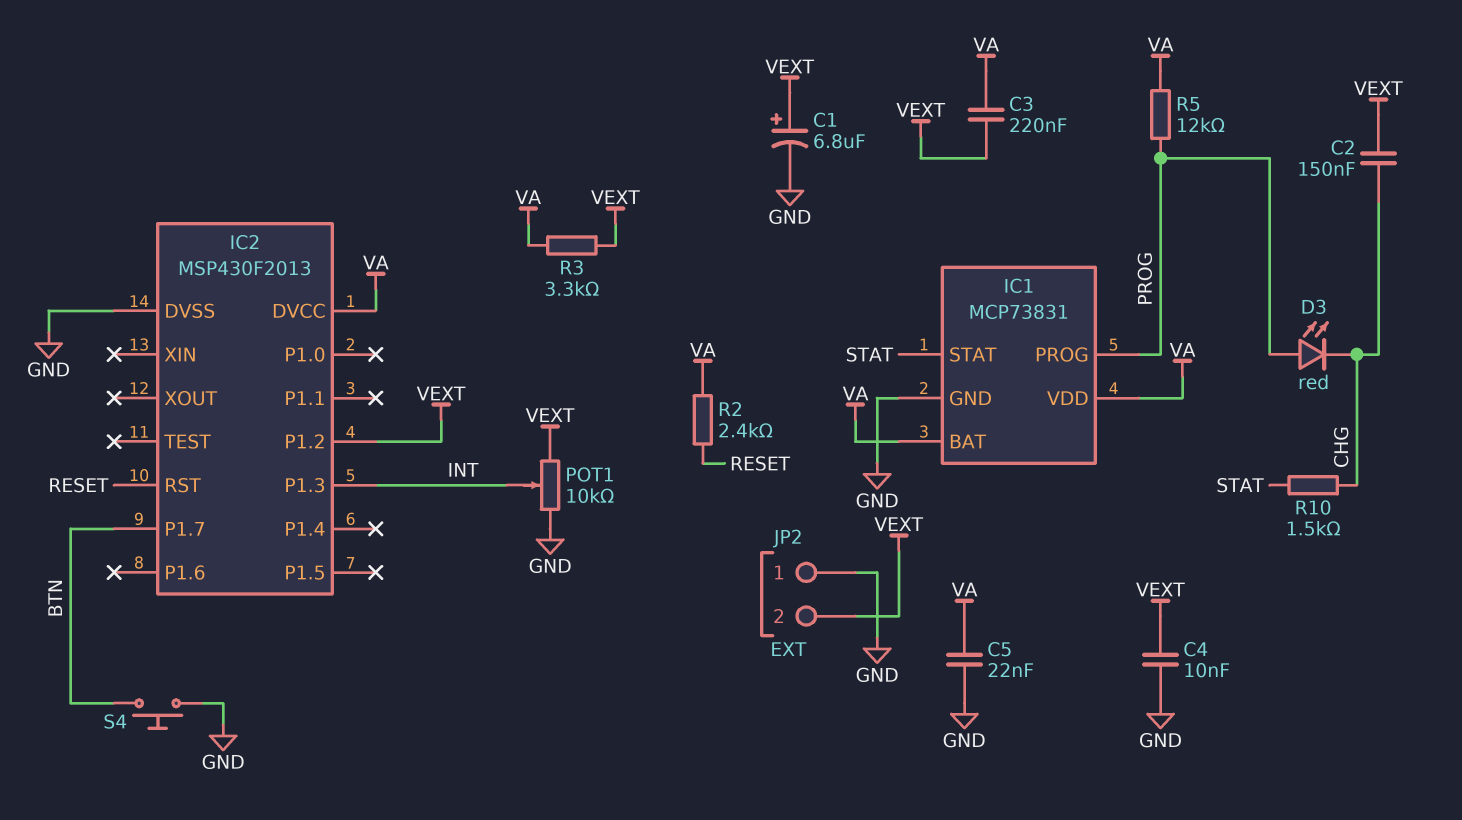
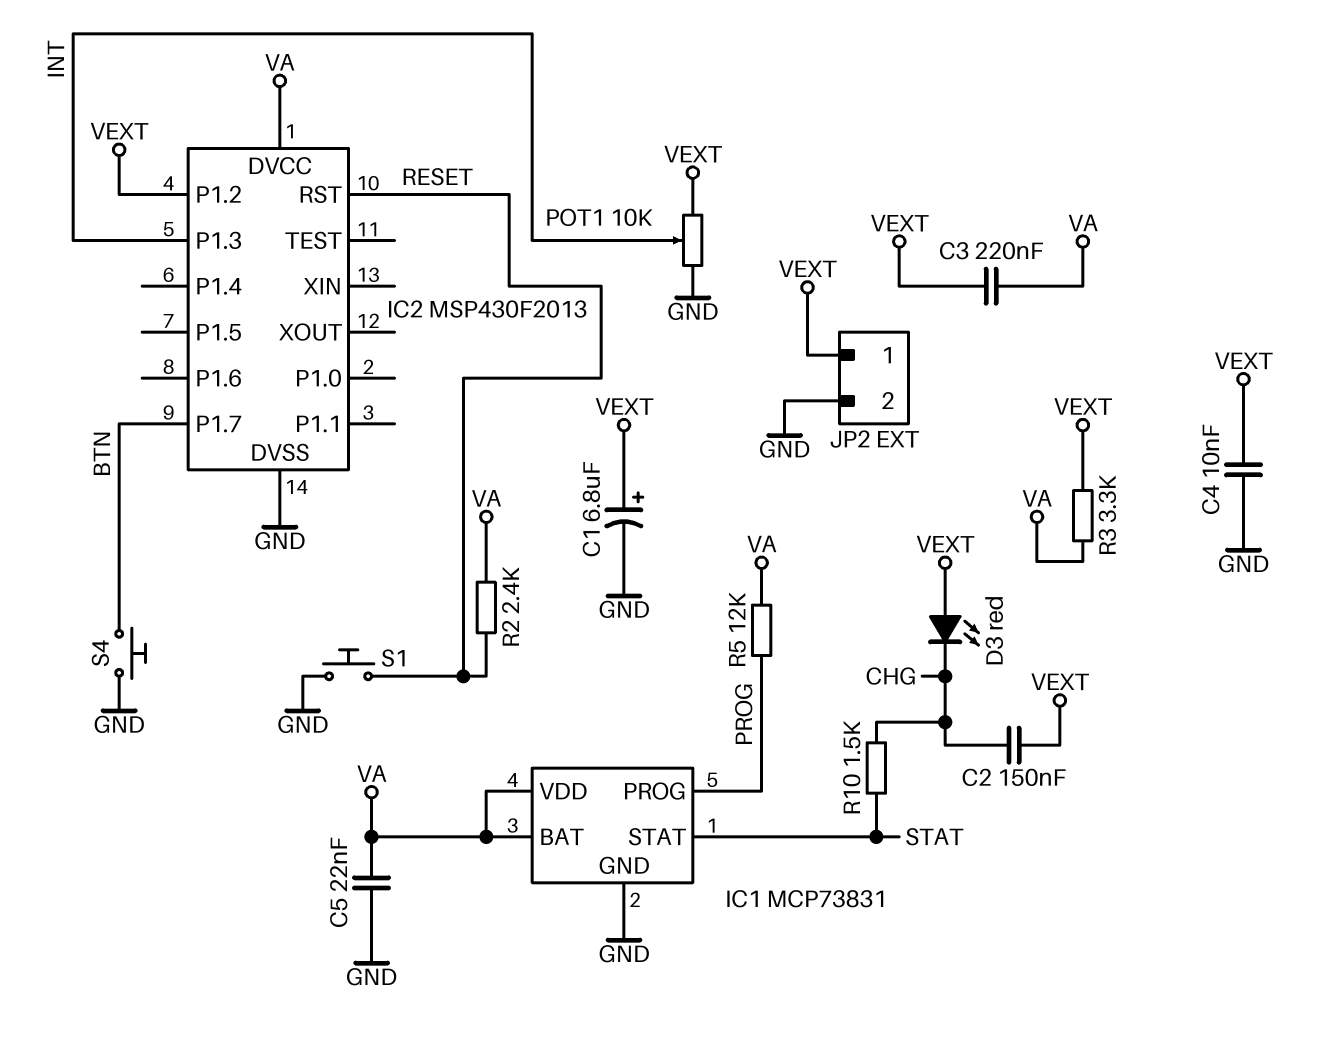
D3: LED red (A PROG, K CHG) -> LED red (A VEXT, K CHG)
JP2 pin 1: GND -> VEXT
JP2 pin 2: VEXT -> GND
S1: none -> button (GND, RESET)

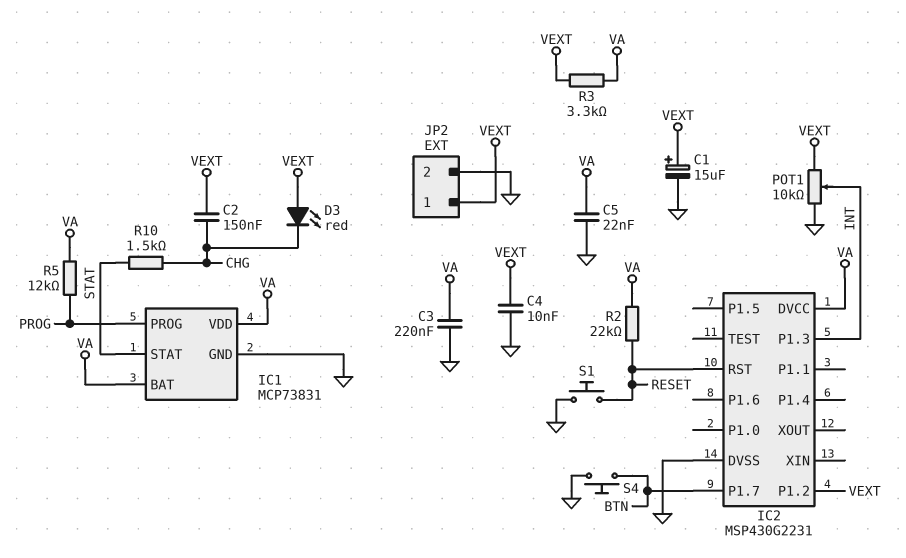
C1: 6.8uF (plus VEXT, minus GND) -> 15uF (plus VEXT, minus GND)
C3: 220nF (VA, VEXT) -> 220nF (GND, VA)
IC2: MSP430F2013 -> MSP430G2231
R2: 2.4k (RESET, VA) -> 22k (RESET, VA)

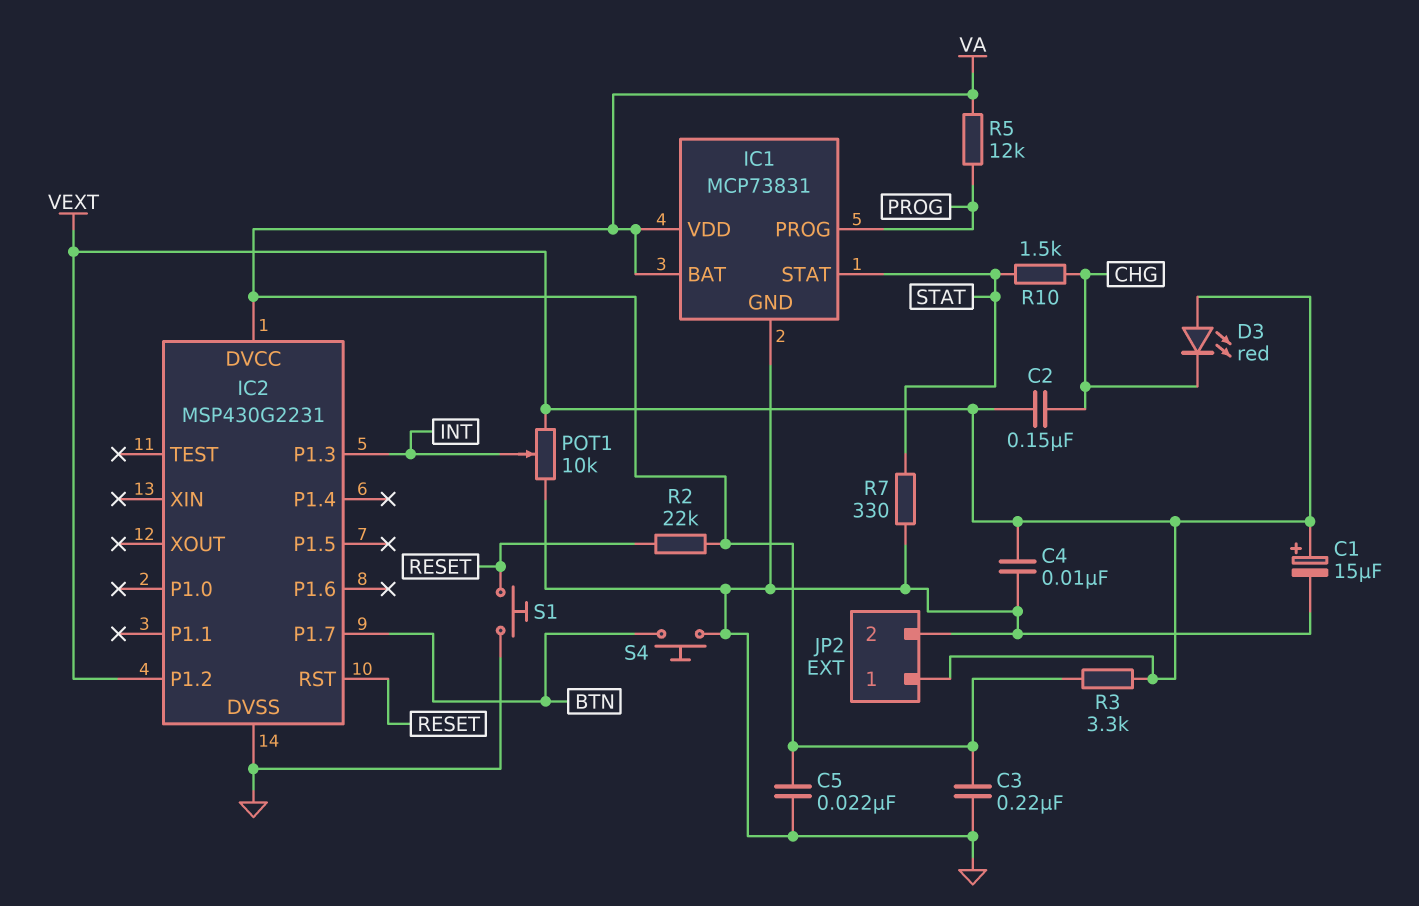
R7: none -> 330 (GND, STAT)

